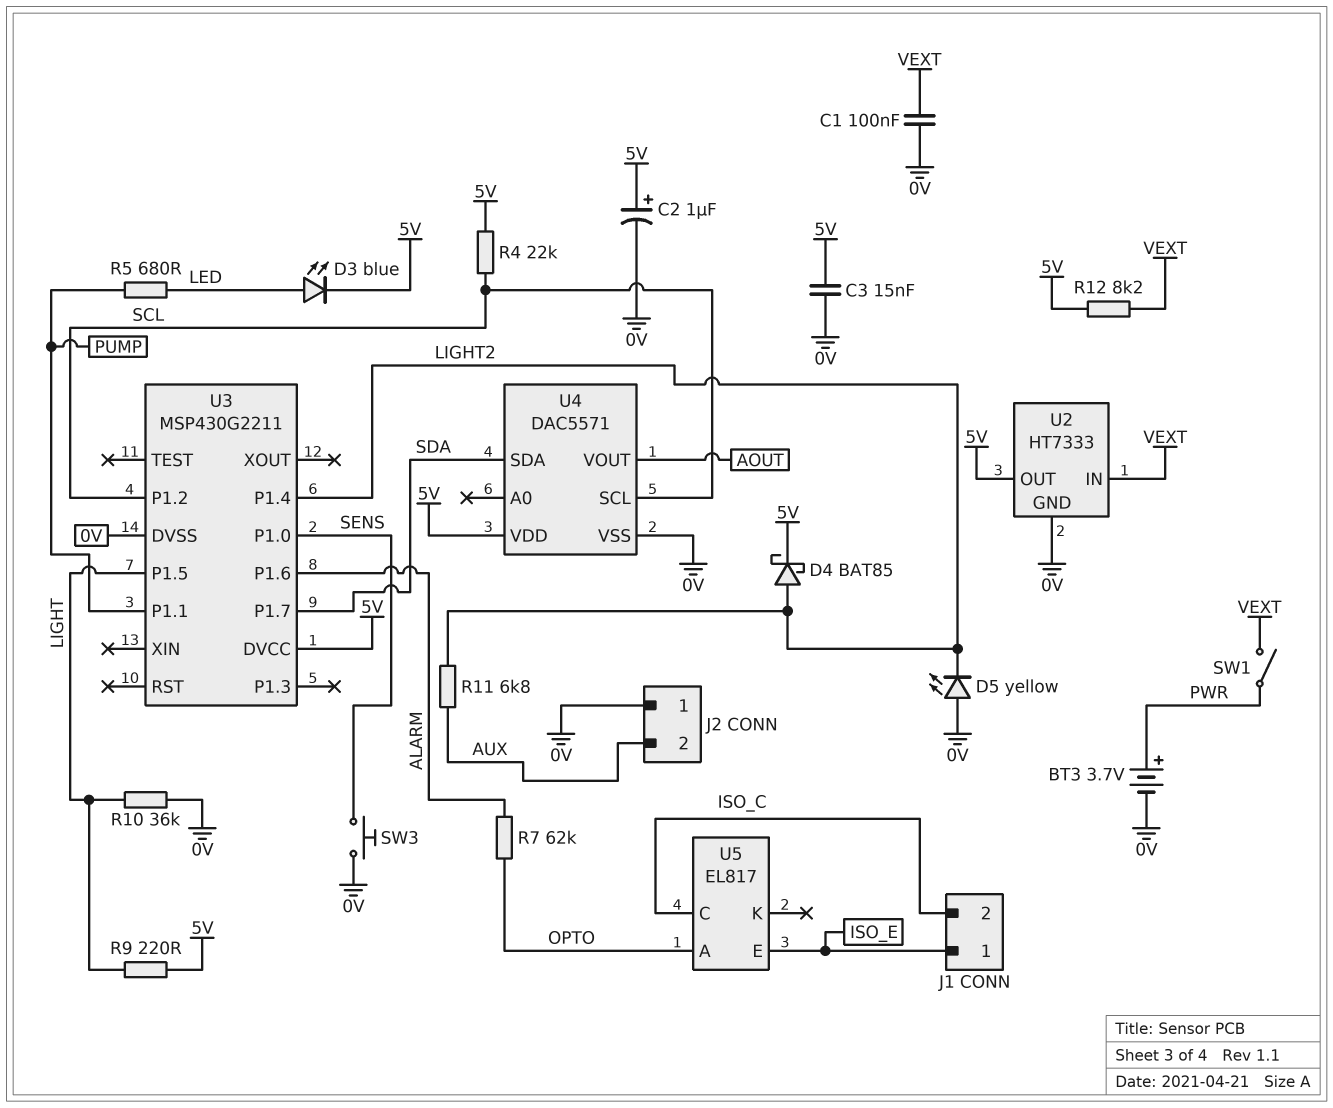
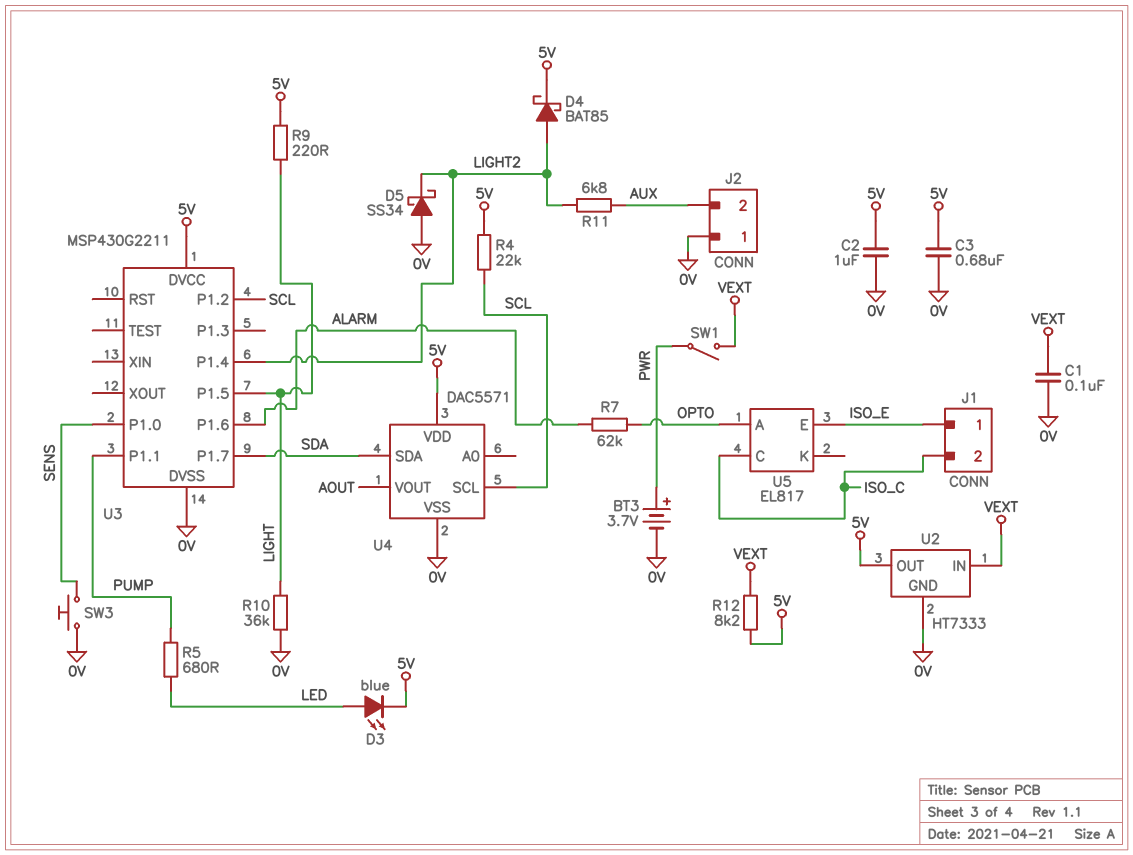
C2: 1uF (plus 5V, minus 0V) -> 1uF (0V, 5V)
C3: 15nF (0V, 5V) -> 680nF (0V, 5V)
D5: LED yellow (A 0V, K LIGHT2) -> schottky SS34 (A 0V, K LIGHT2)

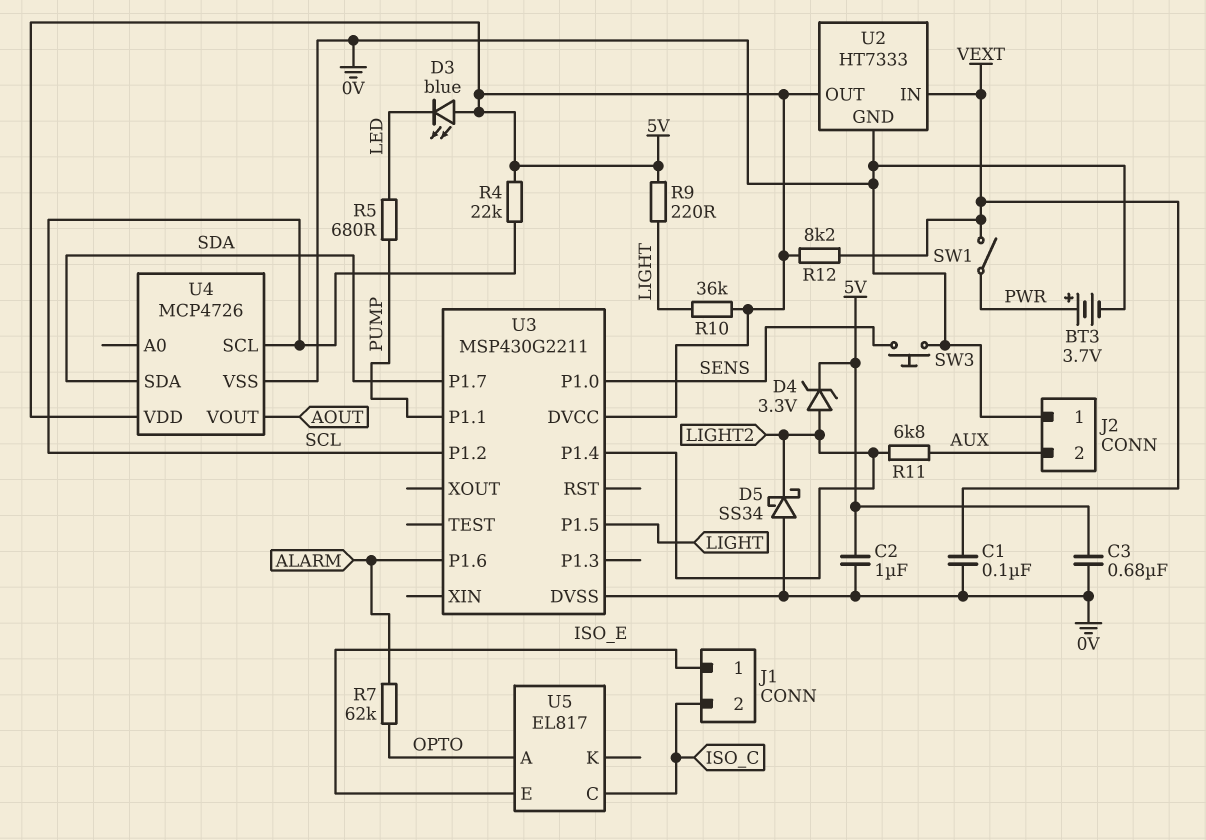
D3: LED blue (A LED, K 5V) -> LED blue (A 5V, K LED)
D4: schottky BAT85 (A LIGHT2, K 5V) -> zener 3.3V (A LIGHT2, K 5V)
R10: 36k (0V, LIGHT) -> 36k (5V, LIGHT)
U4: DAC5571 -> MCP4726

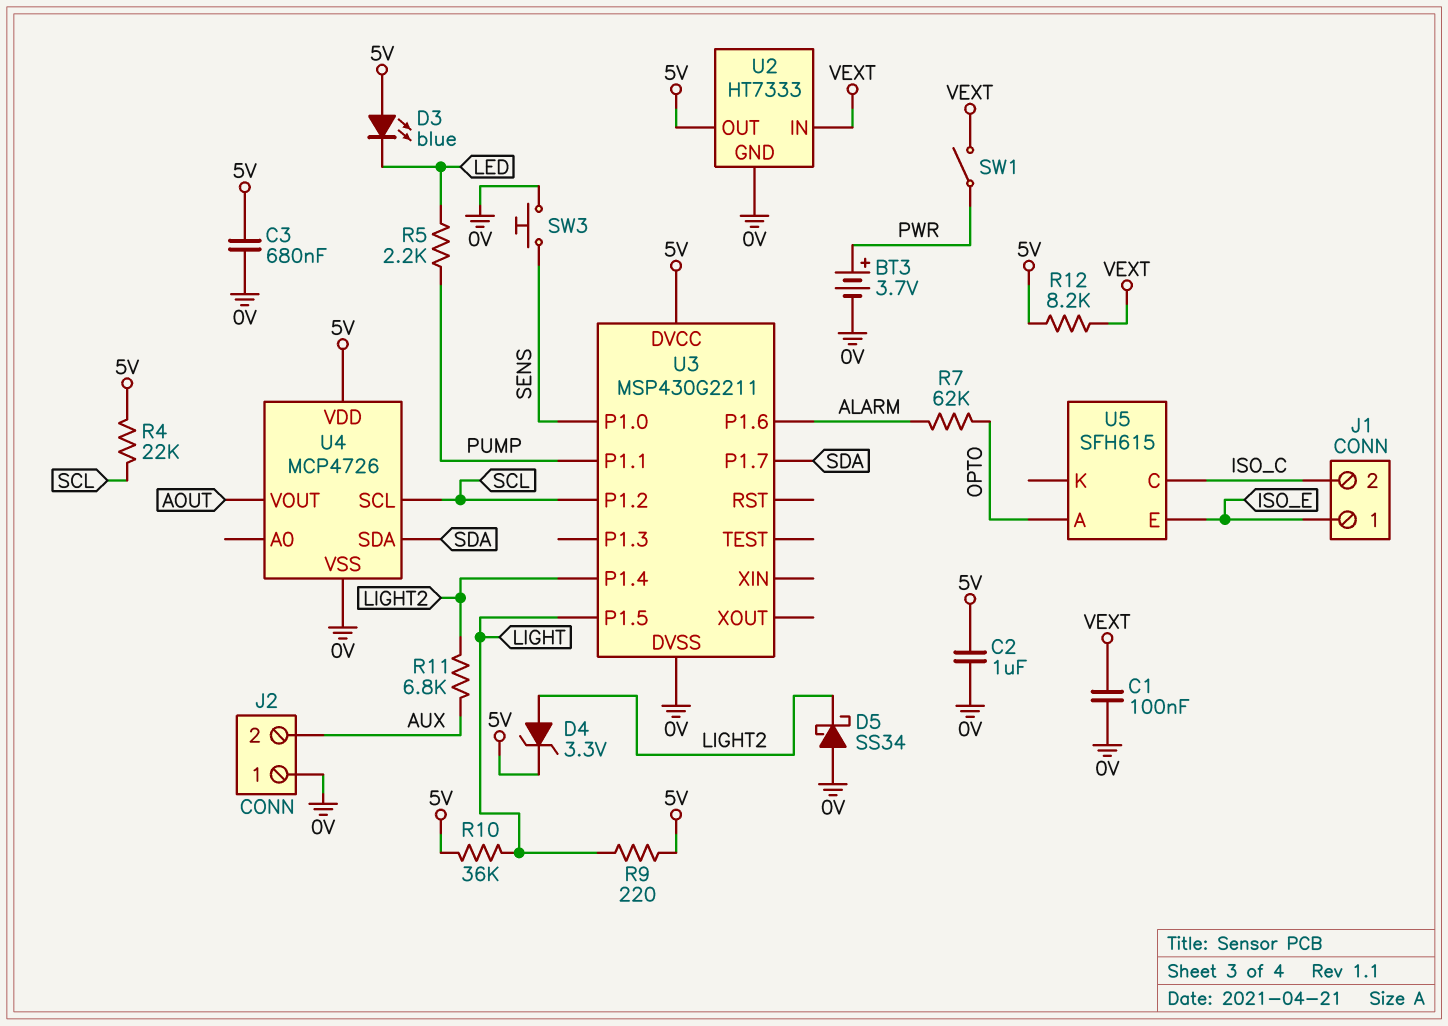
R5: 680 (LED, PUMP) -> 2.2k (LED, PUMP)
U5: EL817 -> SFH615

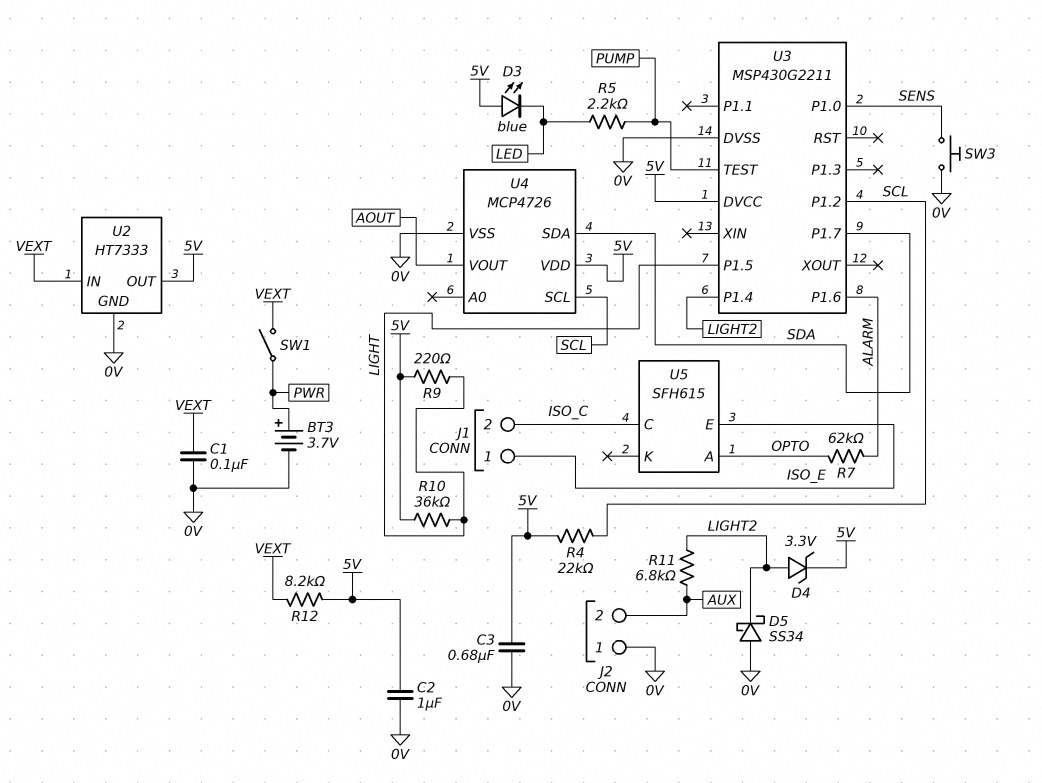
U3 pin P1.1: PUMP -> none
U3 pin TEST: none -> PUMP

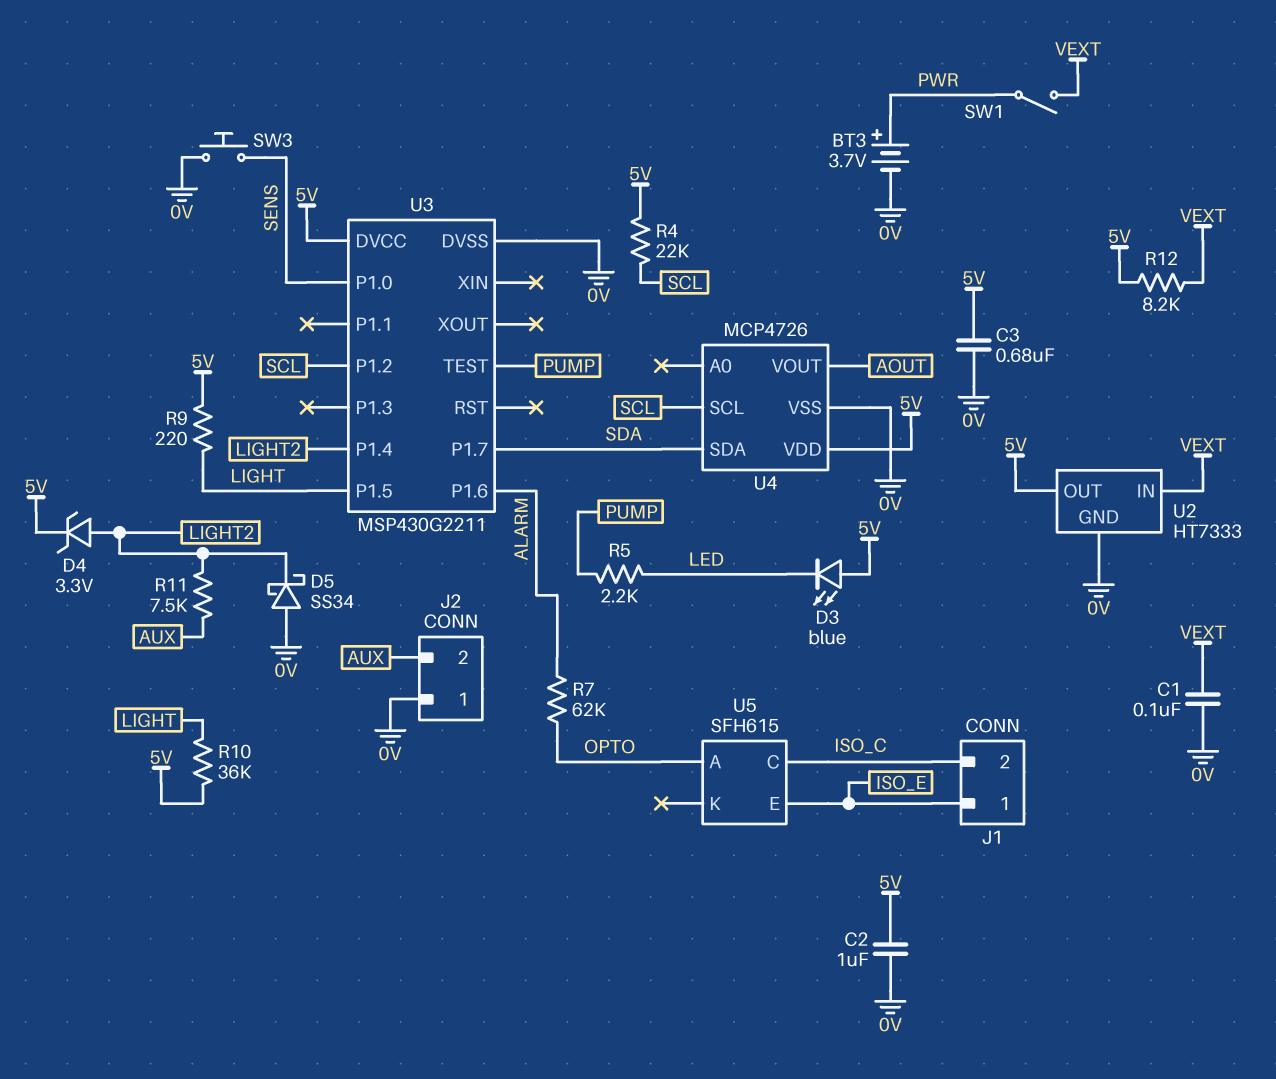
R11: 6.8k (AUX, LIGHT2) -> 7.5k (AUX, LIGHT2)

